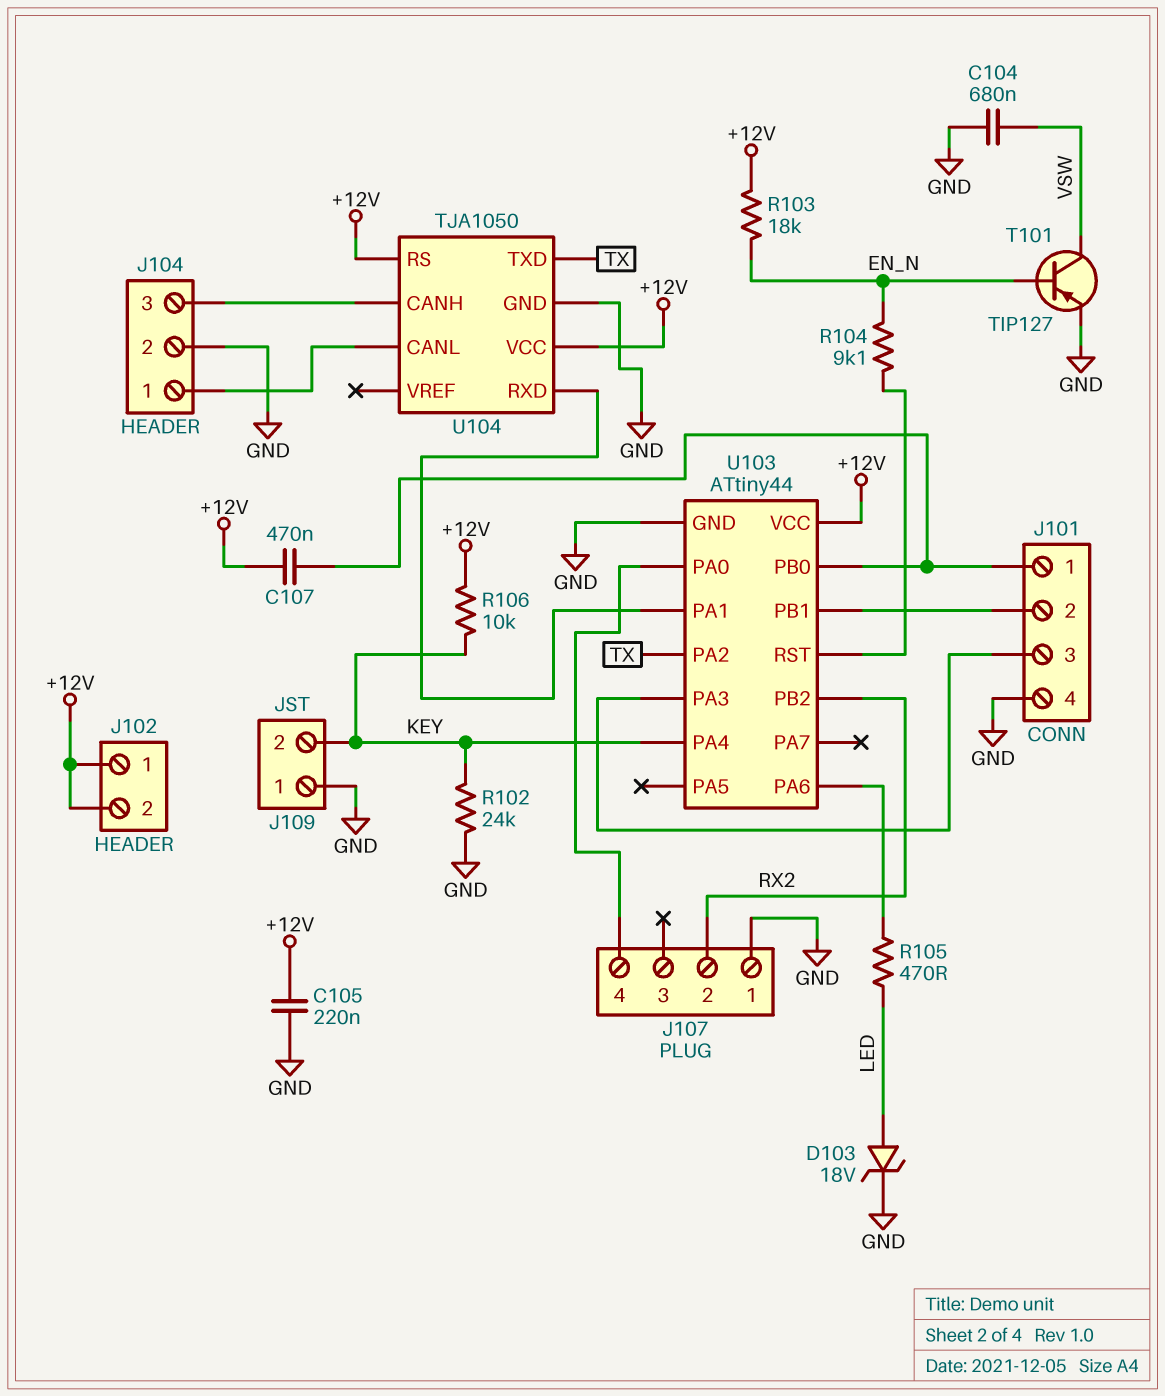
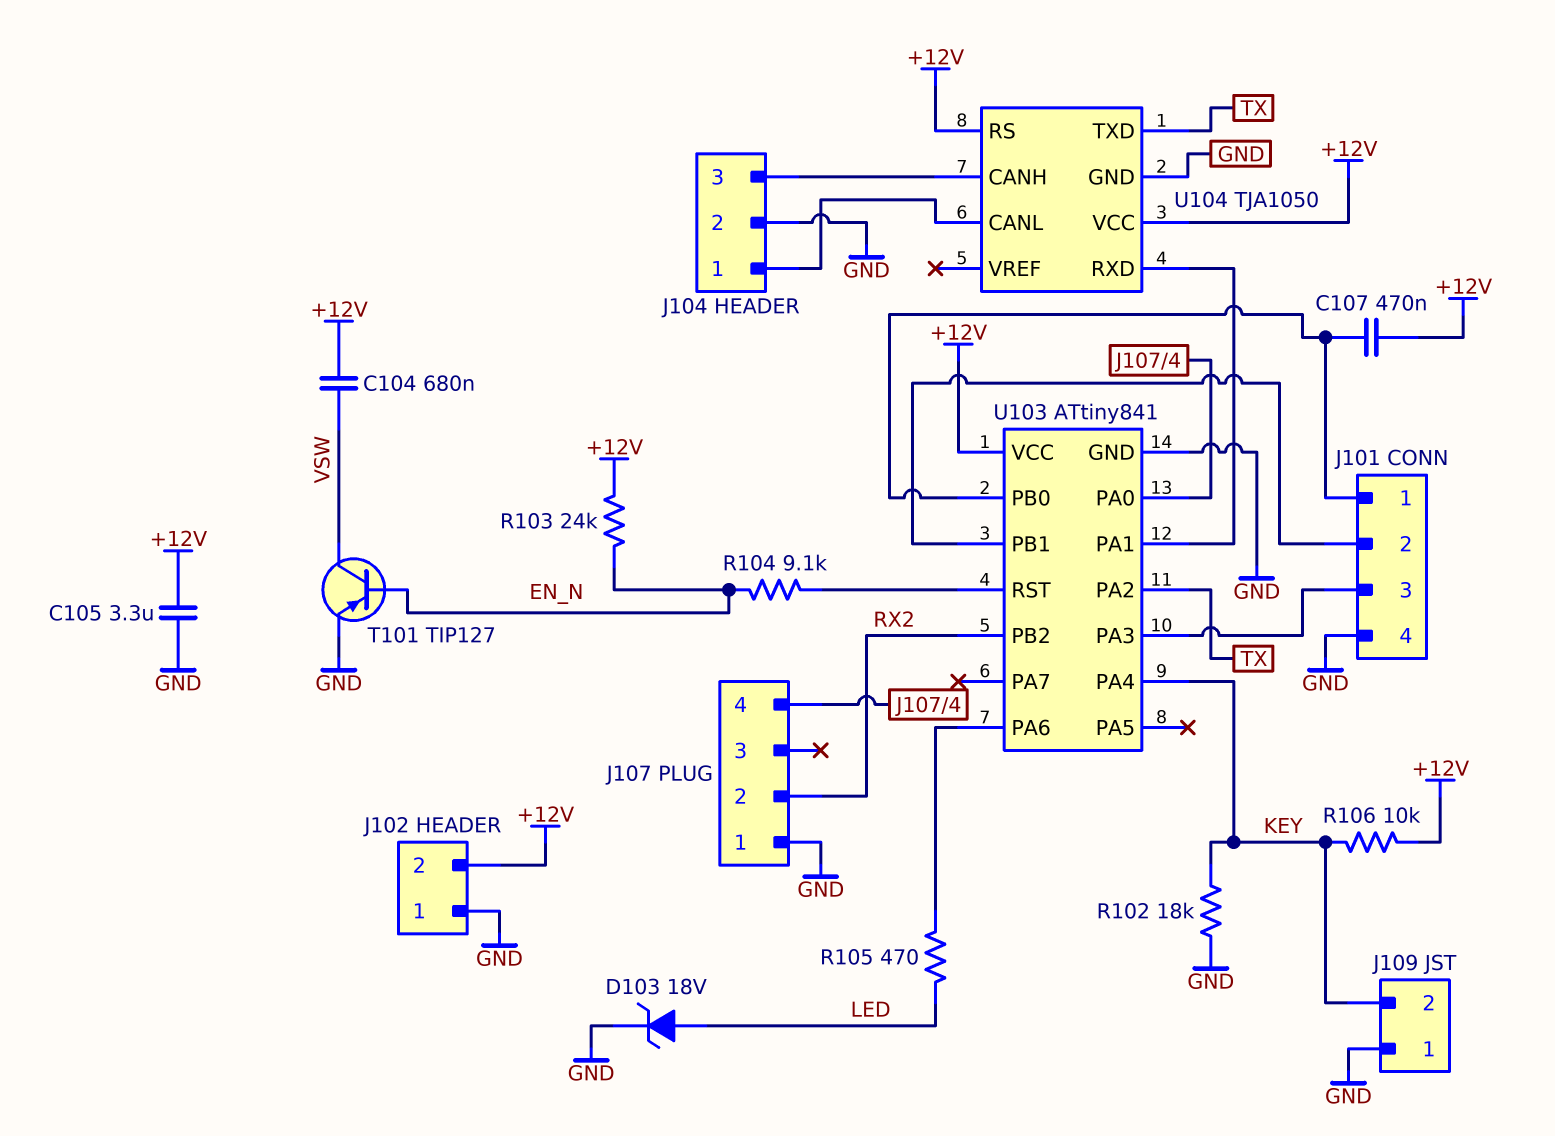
C104: 680nF (GND, VSW) -> 680nF (+12V, VSW)
C105: 220nF (+12V, GND) -> 3.3uF (+12V, GND)
J102 pin 1: +12V -> GND
R102: 24k (GND, KEY) -> 18k (GND, KEY)
R103: 18k (+12V, EN_N) -> 24k (+12V, EN_N)
U103: ATtiny44 -> ATtiny841

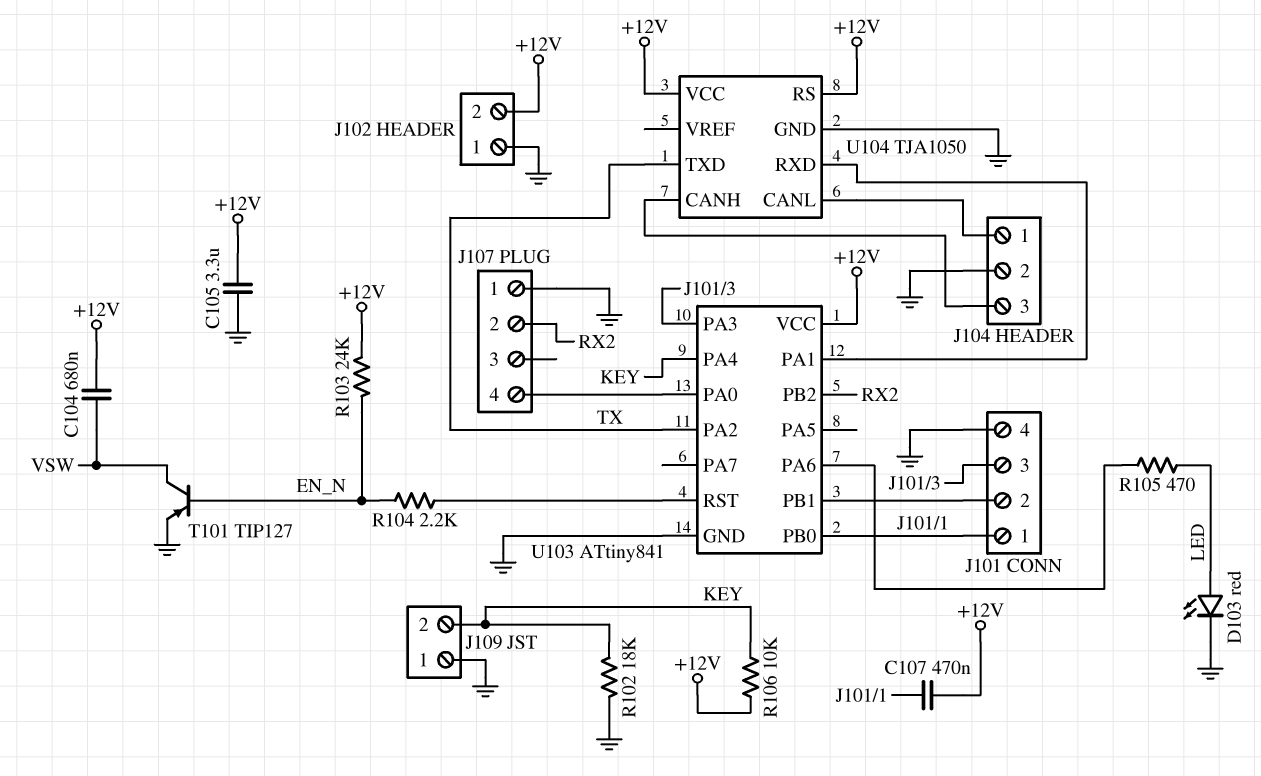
D103: zener 18V (A LED, K GND) -> LED red (A LED, K GND)
R104: 9.1k (EN_N, U103/RST) -> 2.2k (EN_N, U103/RST)

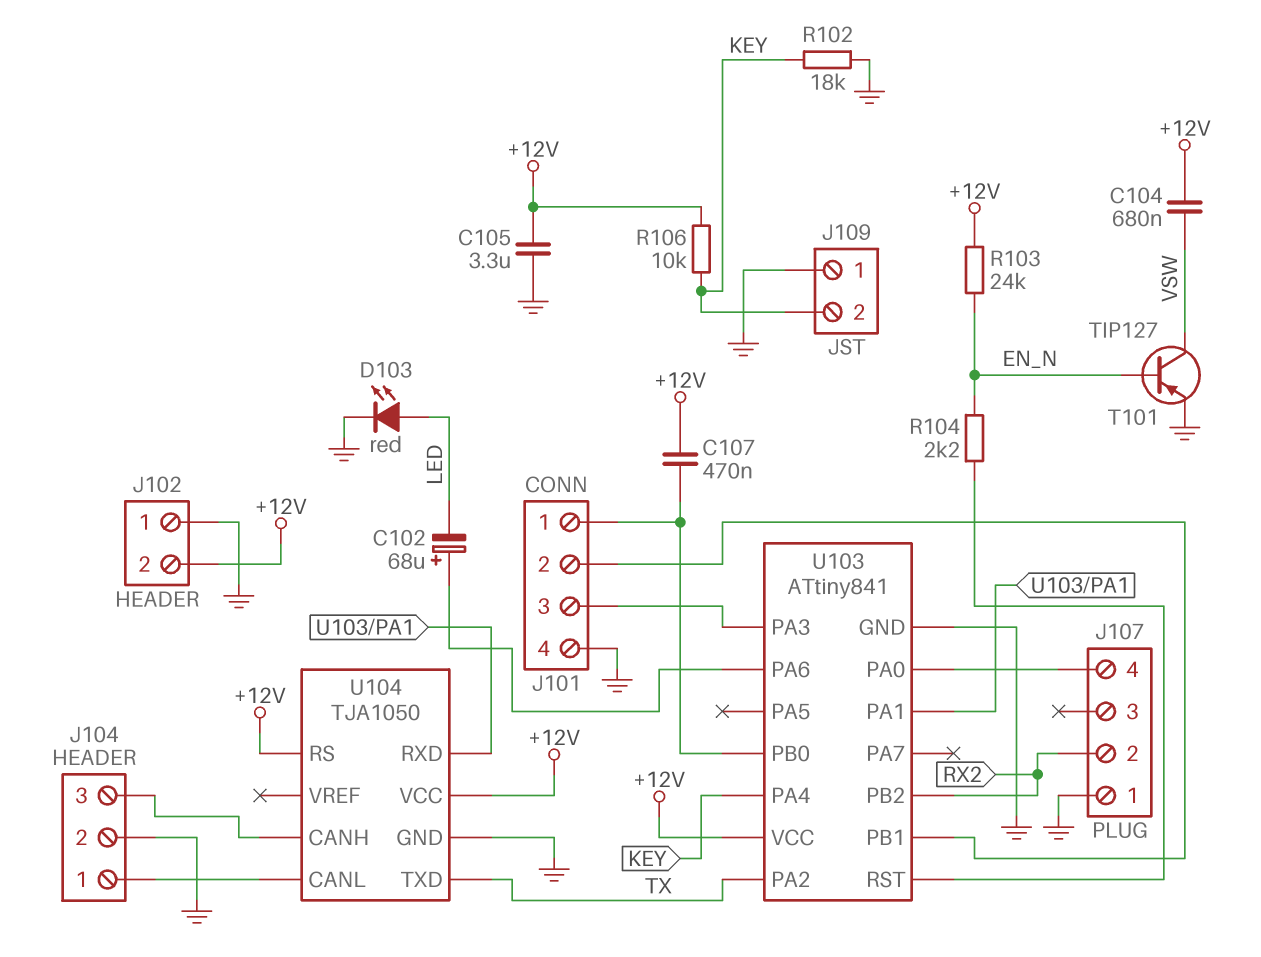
C102: none -> 68uF (plus U103/PA6, minus LED)
R105: 470 (LED, U103/PA6) -> none

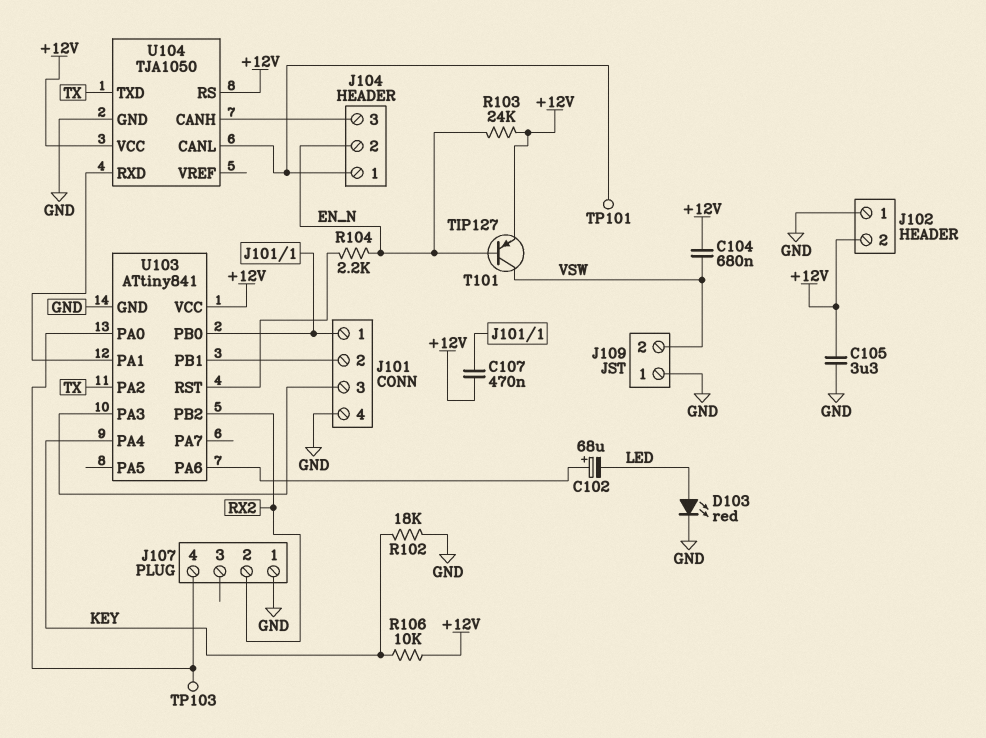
J104 pin 2: GND -> EN_N
J109 pin 2: KEY -> VSW
T101: PNP TIP127 (B EN_N, C VSW, E GND) -> PNP TIP127 (B EN_N, C VSW, E +12V)
TP101: none -> test point (J104/1)
TP103: none -> test point (J107/4)

